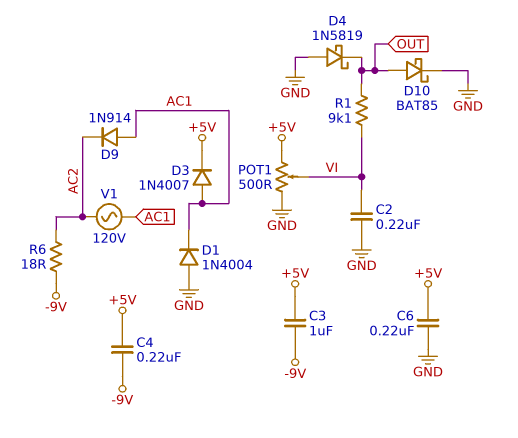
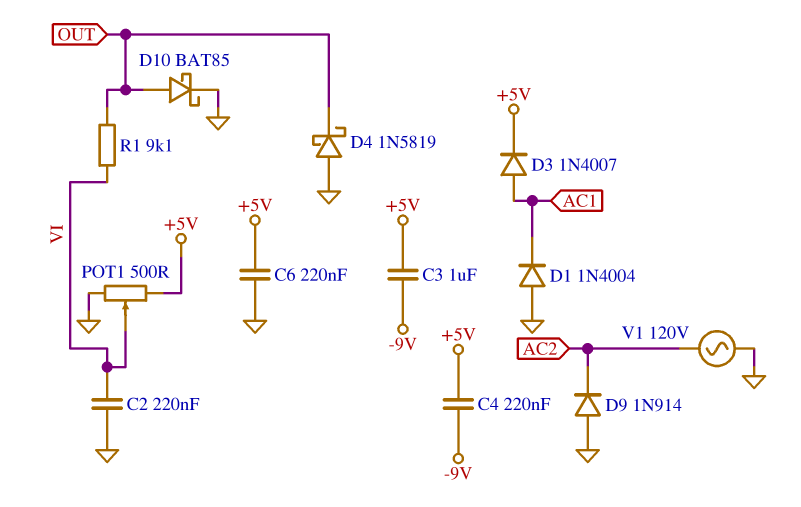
D9: diode 1N914 (A AC1, K AC2) -> diode 1N914 (A GND, K AC2)
R6: 18 (-9V, AC2) -> none
V1: AC 120V (AC1, AC2) -> AC 120V (AC2, GND)

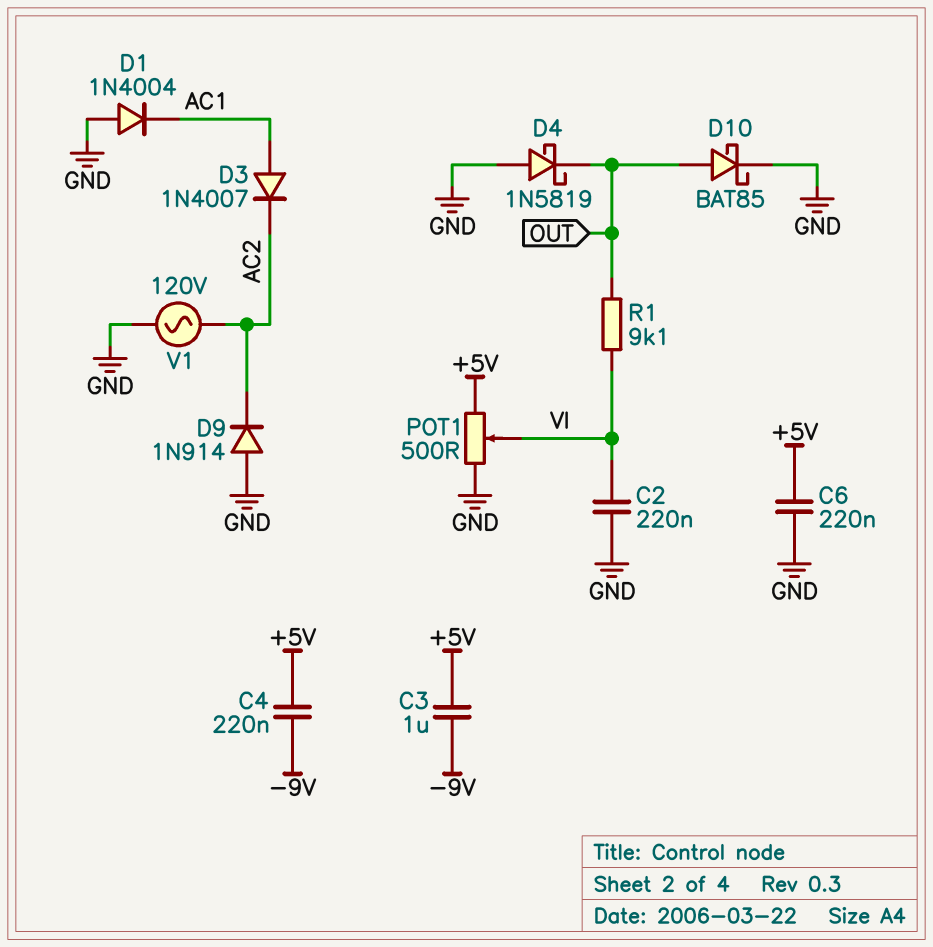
D3: diode 1N4007 (A AC1, K +5V) -> diode 1N4007 (A AC1, K AC2)

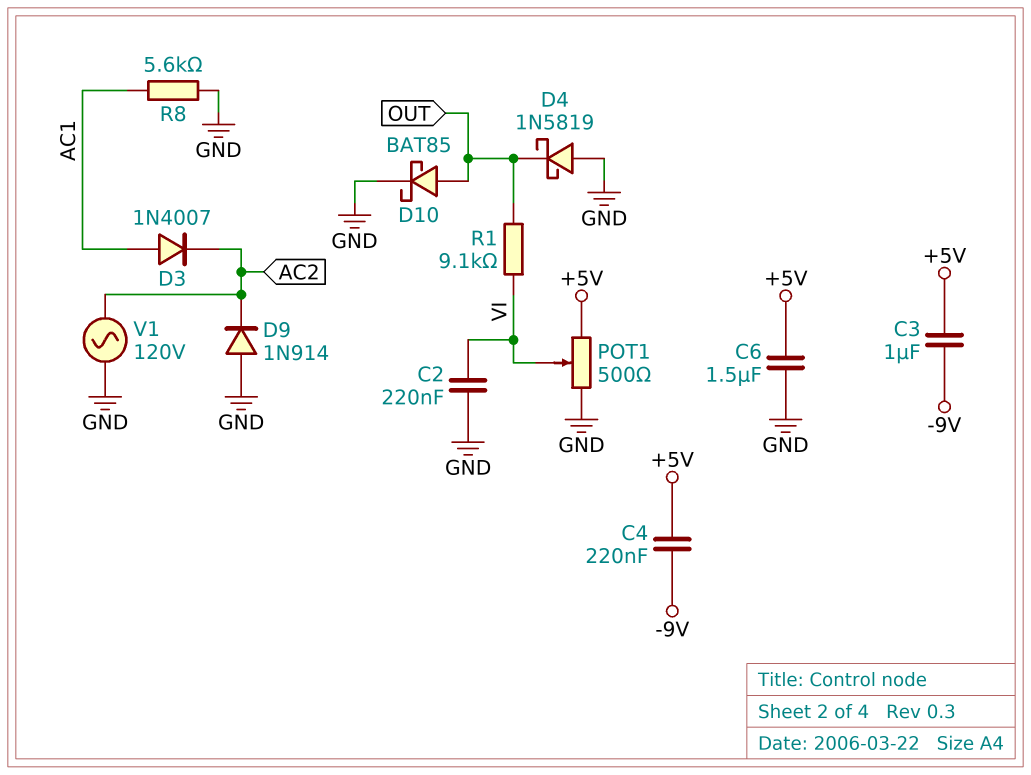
C6: 220nF (+5V, GND) -> 1.5uF (+5V, GND)
D1: diode 1N4004 (A GND, K AC1) -> none
R8: none -> 5.6k (AC1, GND)

